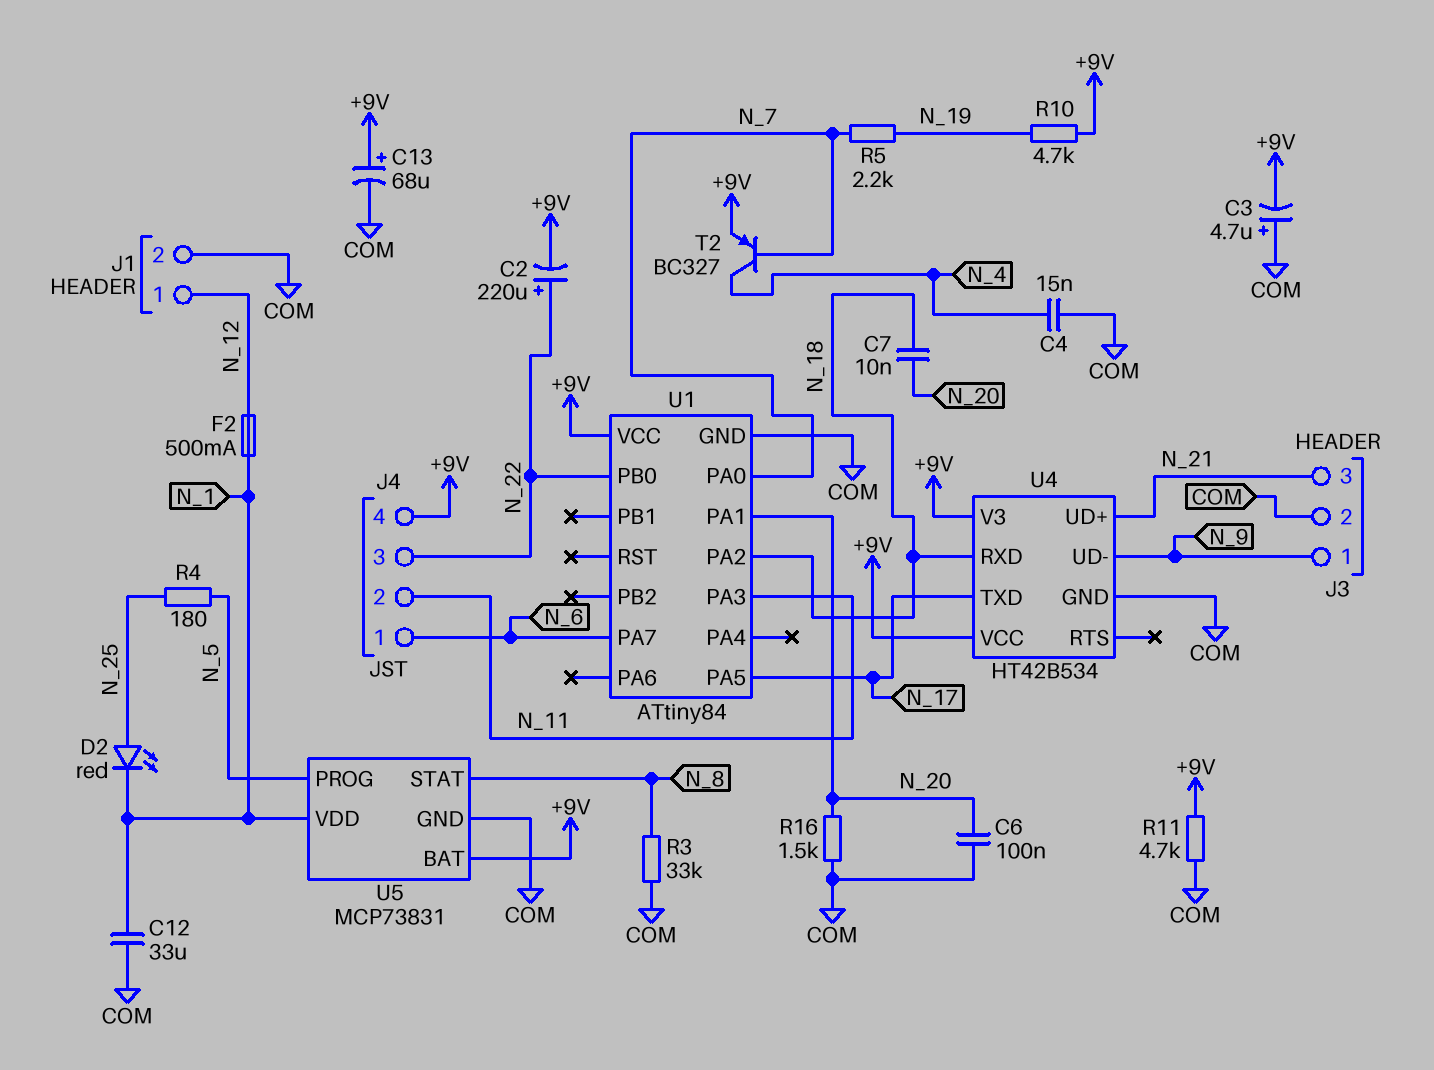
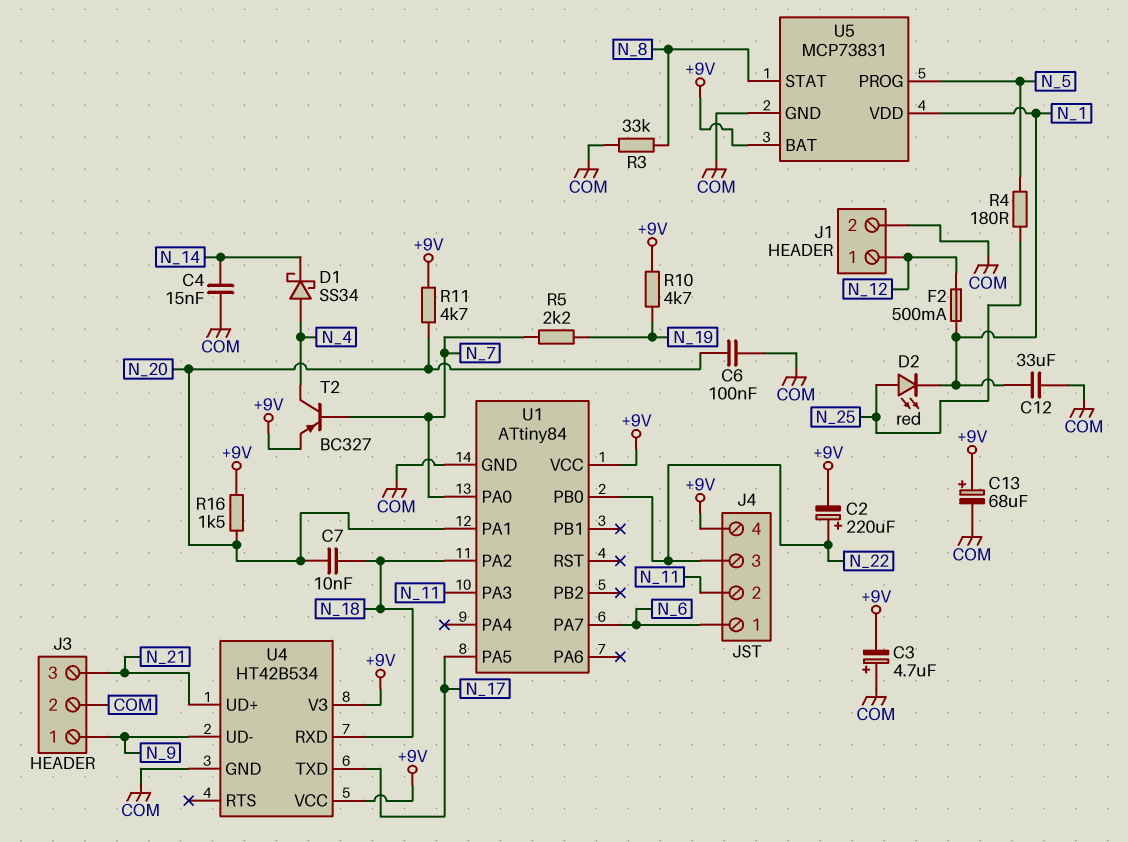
C4: 15nF (COM, N_4) -> 15nF (COM, N_14)
D1: none -> schottky SS34 (A N_4, K N_14)
R11: 4.7k (+9V, COM) -> 4.7k (+9V, N_20)
R16: 1.5k (COM, N_20) -> 1.5k (+9V, N_20)

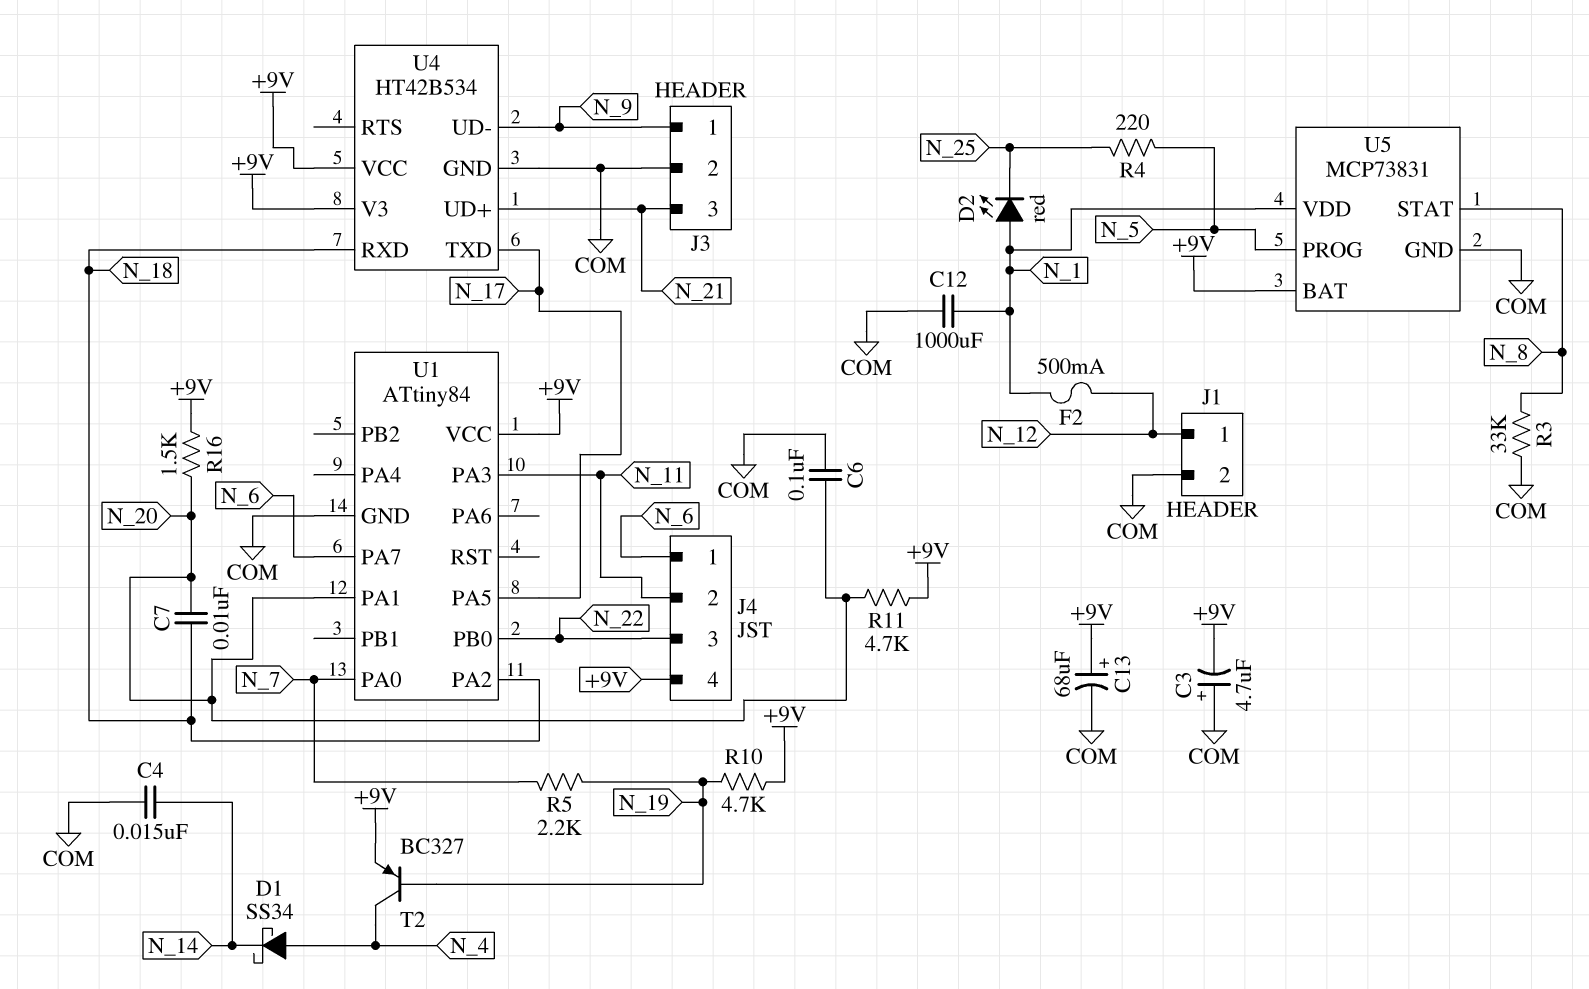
C2: 220uF (plus N_22, minus +9V) -> none
C12: 33uF (COM, N_1) -> 1000uF (COM, N_1)
D2: LED red (A N_25, K N_1) -> LED red (A N_1, K N_25)
R4: 180 (N_5, N_25) -> 220 (N_5, N_25)
T2: PNP BC327 (B N_7, C N_4, E +9V) -> PNP BC327 (B N_19, C N_4, E +9V)

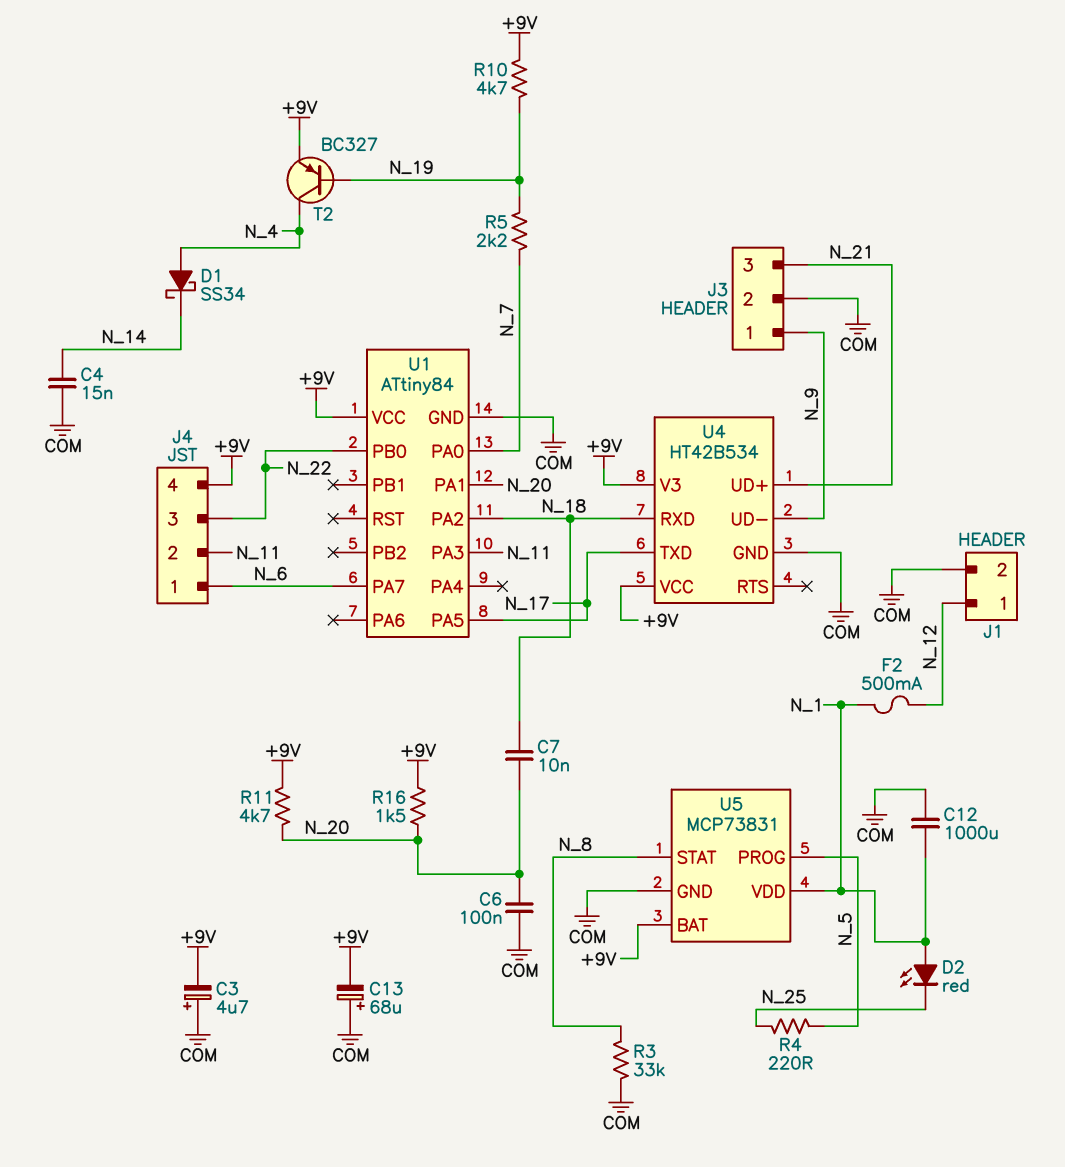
C13: 68uF (plus +9V, minus COM) -> 68uF (plus COM, minus +9V)

